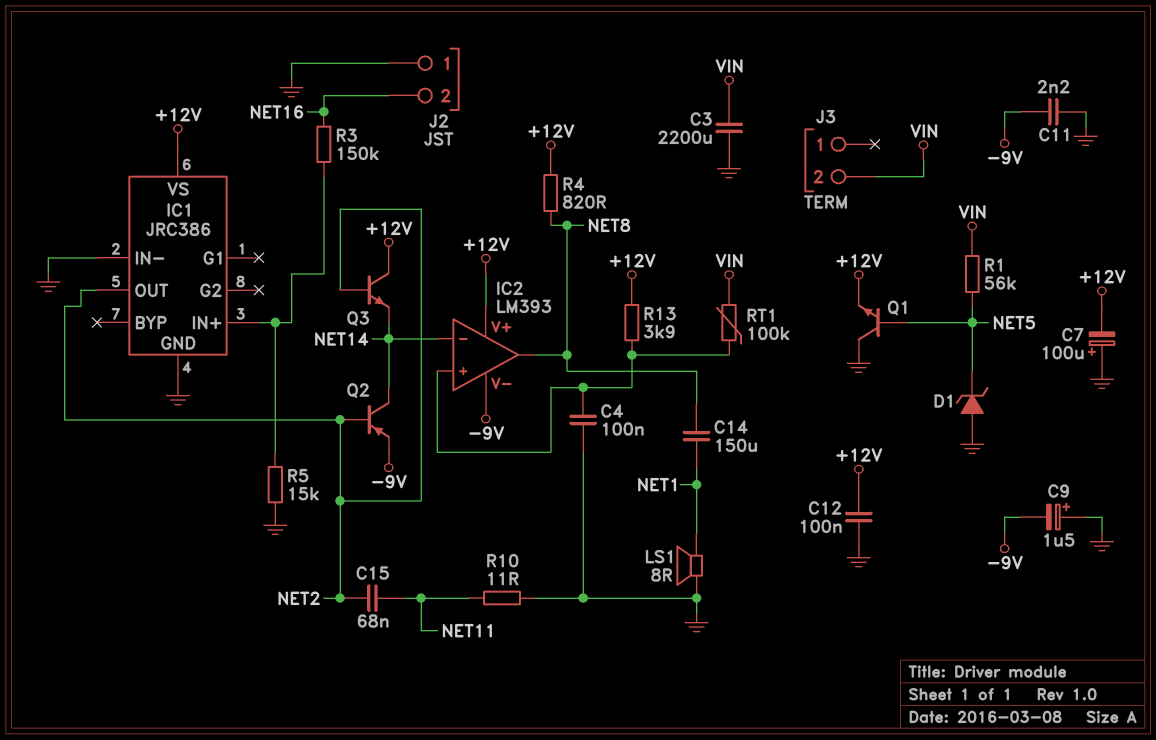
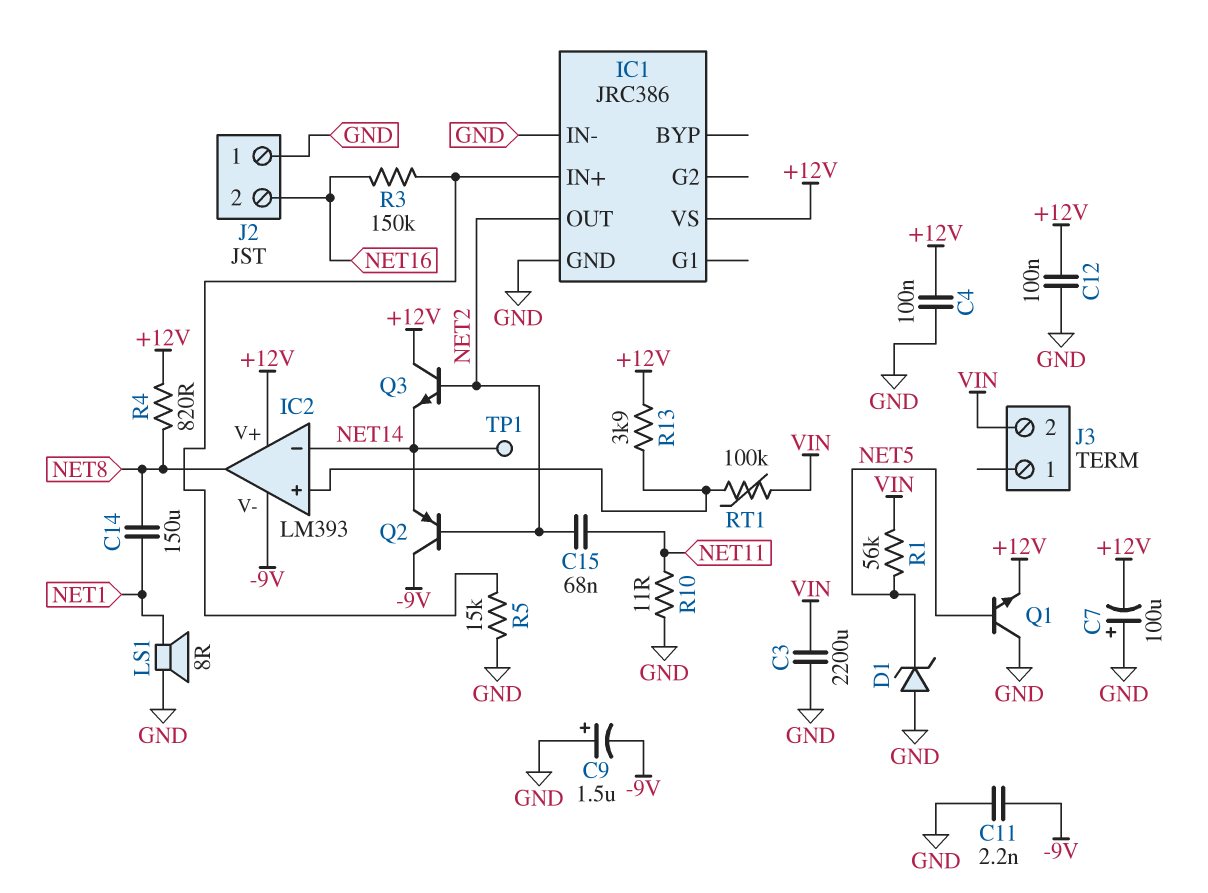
C4: 100nF (GND, IC2/in+) -> 100nF (+12V, GND)
Q2: PNP (B NET2, C NET14, E -9V) -> PNP (B NET2, C -9V, E NET14)
TP1: none -> test point (NET14)

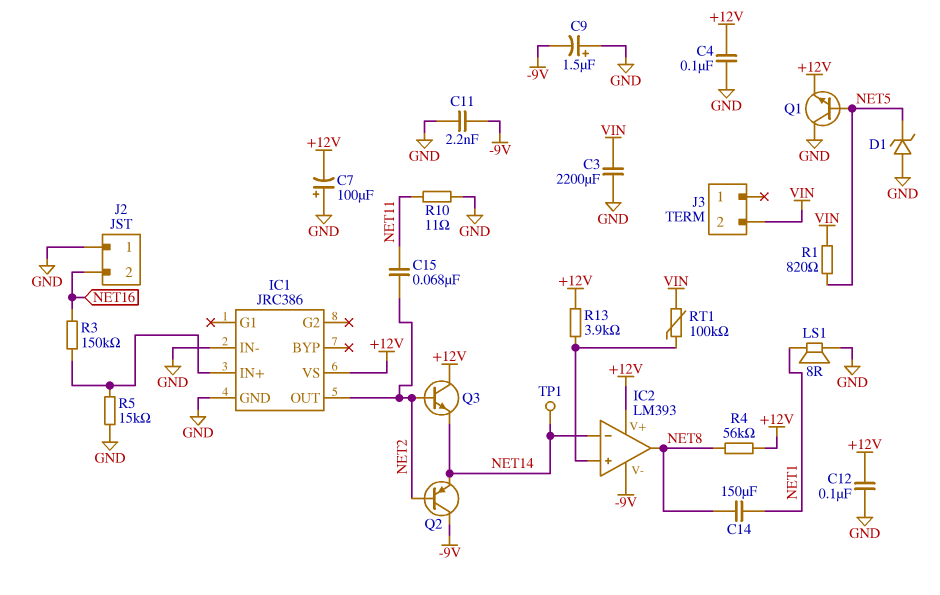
R1: 56k (NET5, VIN) -> 820 (NET5, VIN)
R4: 820 (+12V, NET8) -> 56k (+12V, NET8)

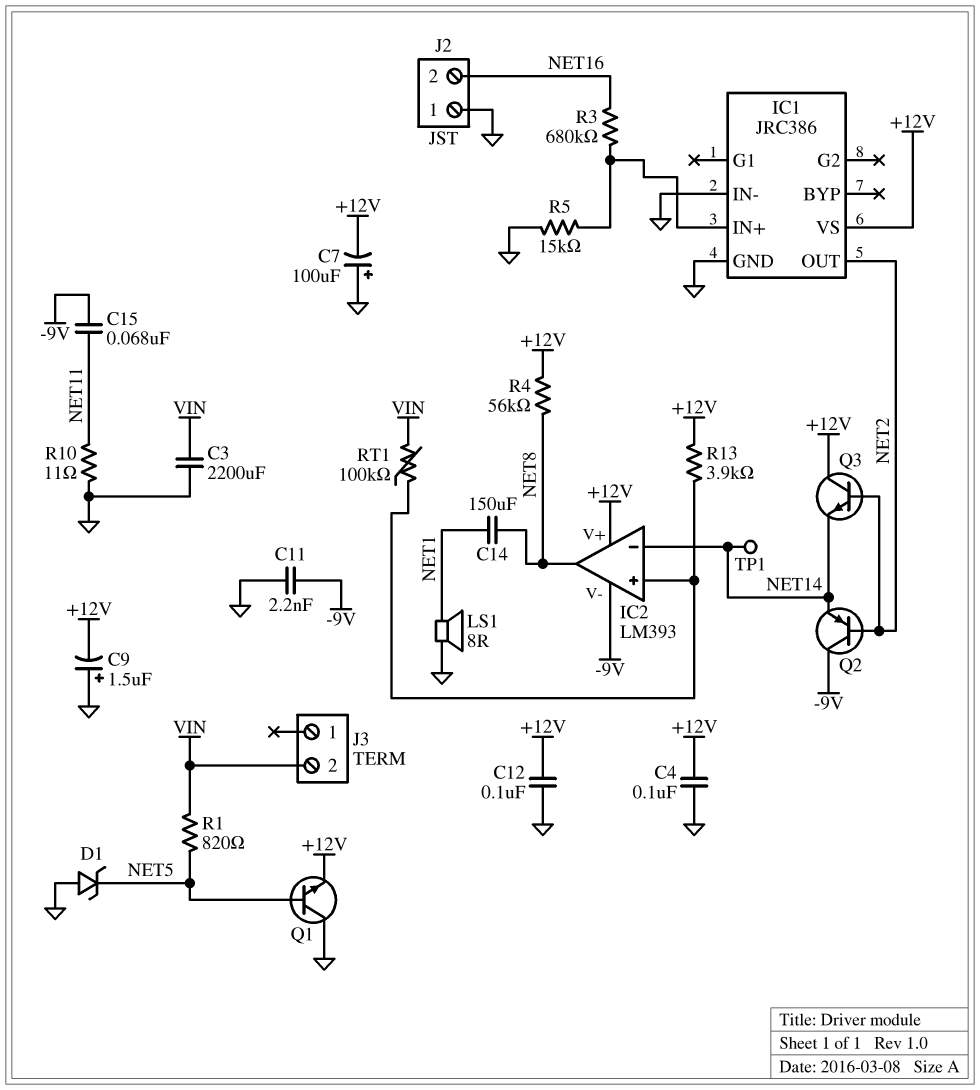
C9: 1.5uF (plus GND, minus -9V) -> 1.5uF (plus GND, minus +12V)
C15: 68nF (NET2, NET11) -> 68nF (-9V, NET11)
R3: 150k (IC1/IN+, NET16) -> 680k (IC1/IN+, NET16)

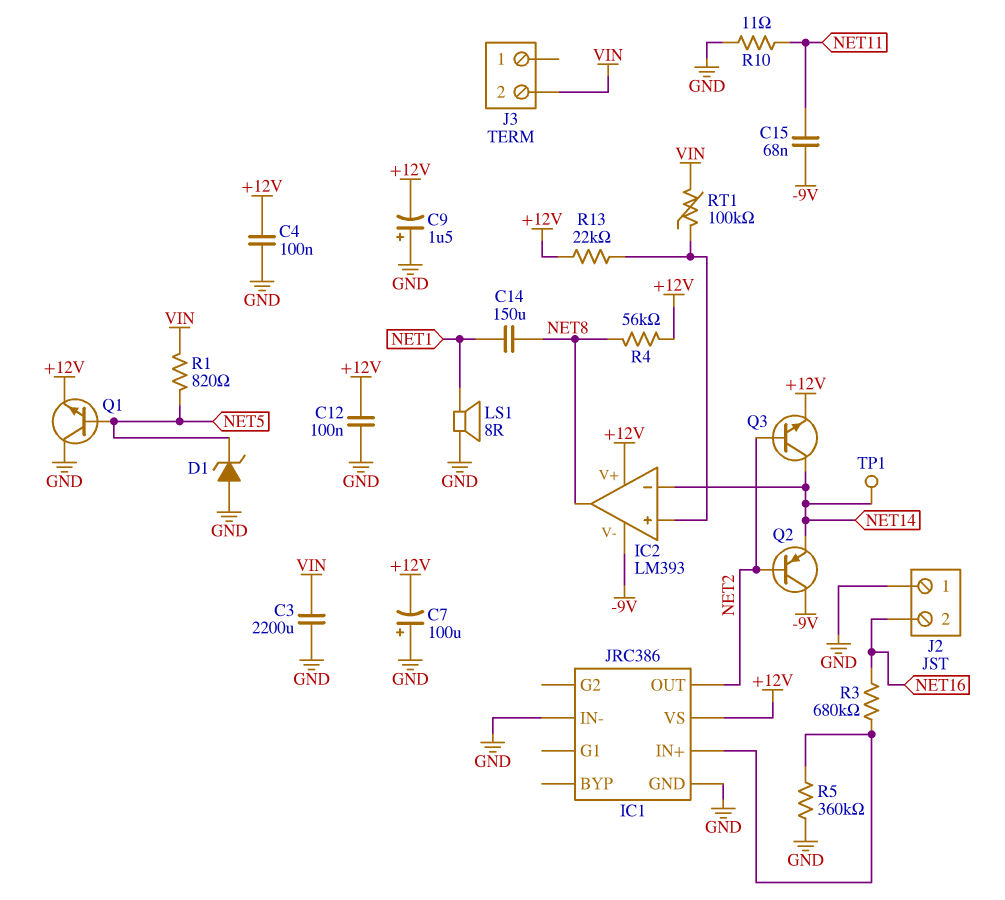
C11: 2.2nF (-9V, GND) -> none
Q3: NPN (B NET2, C +12V, E NET14) -> NPN (B NET2, C NET14, E +12V)
R5: 15k (GND, IC1/IN+) -> 360k (GND, IC1/IN+)
R13: 3.9k (+12V, IC2/in+) -> 22k (+12V, IC2/in+)

